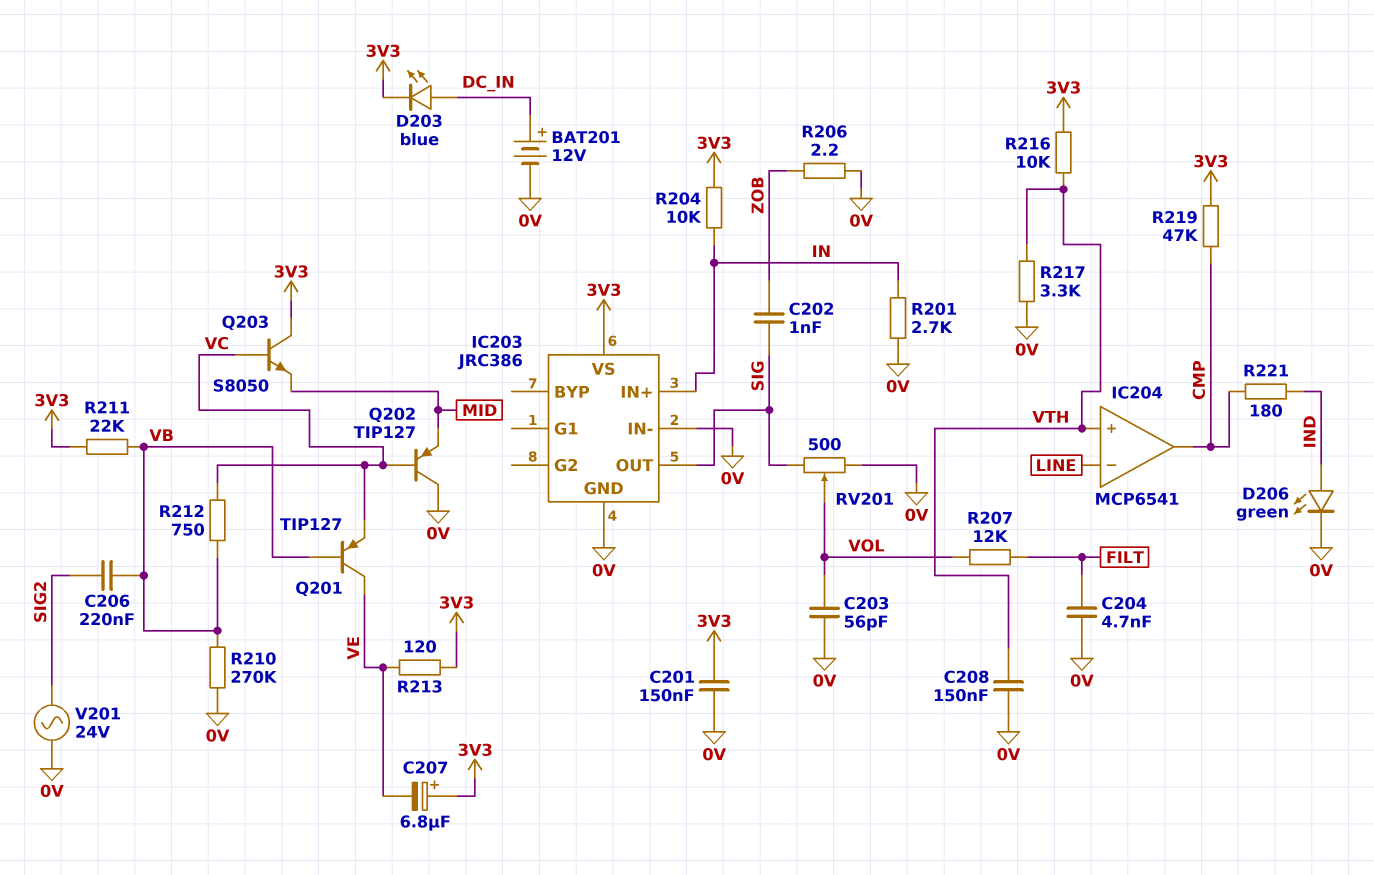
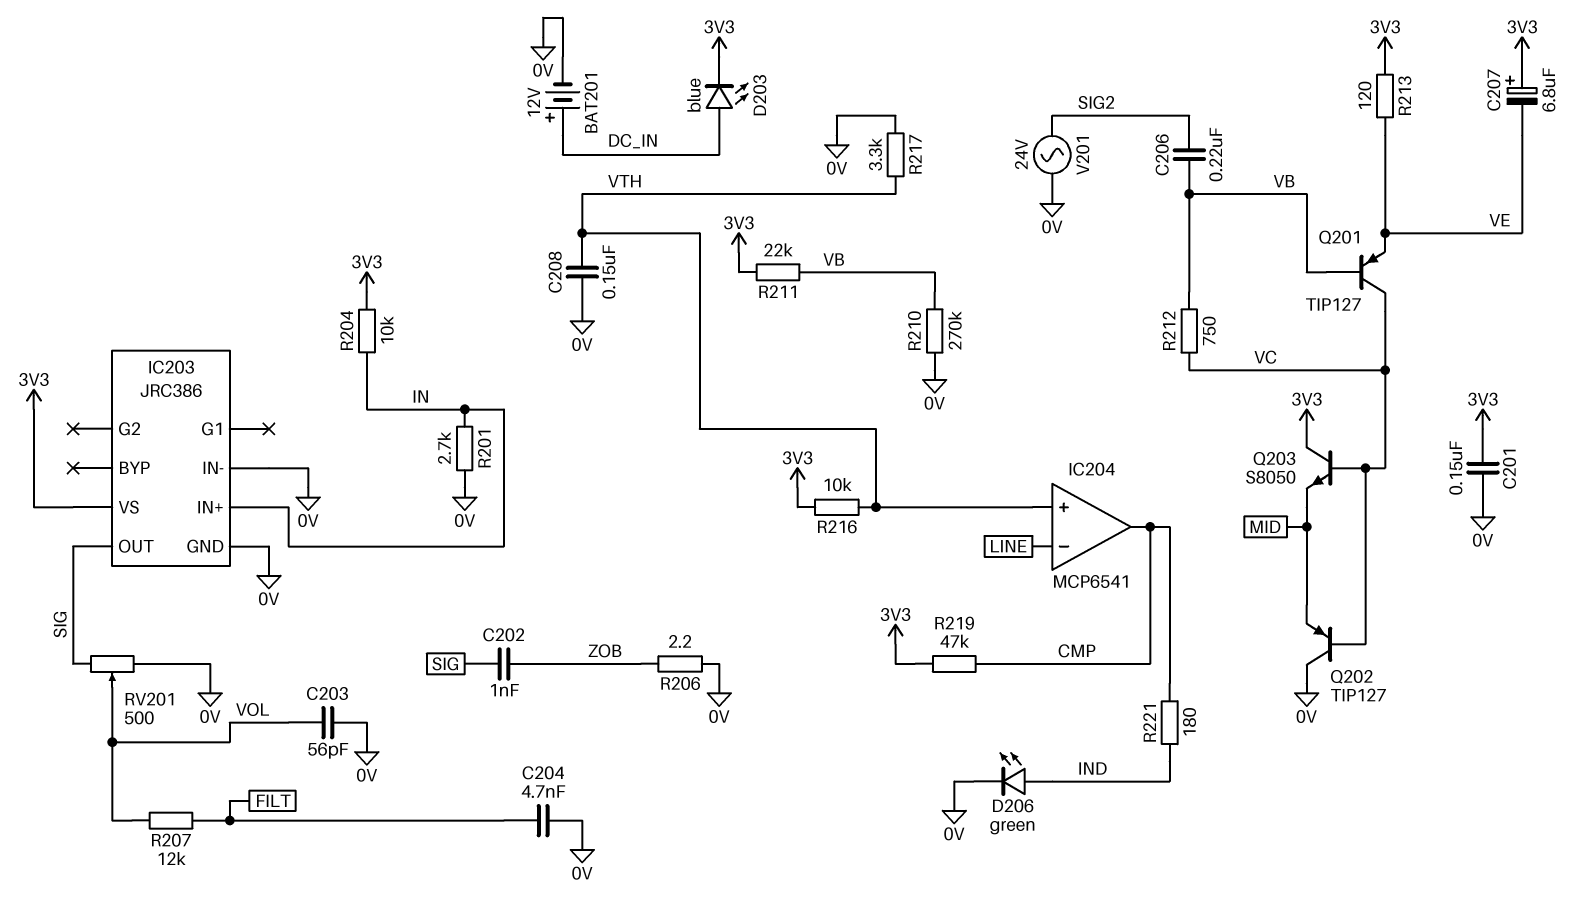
Q201: PNP TIP127 (B VB, C VE, E VC) -> PNP TIP127 (B VB, C VC, E VE)

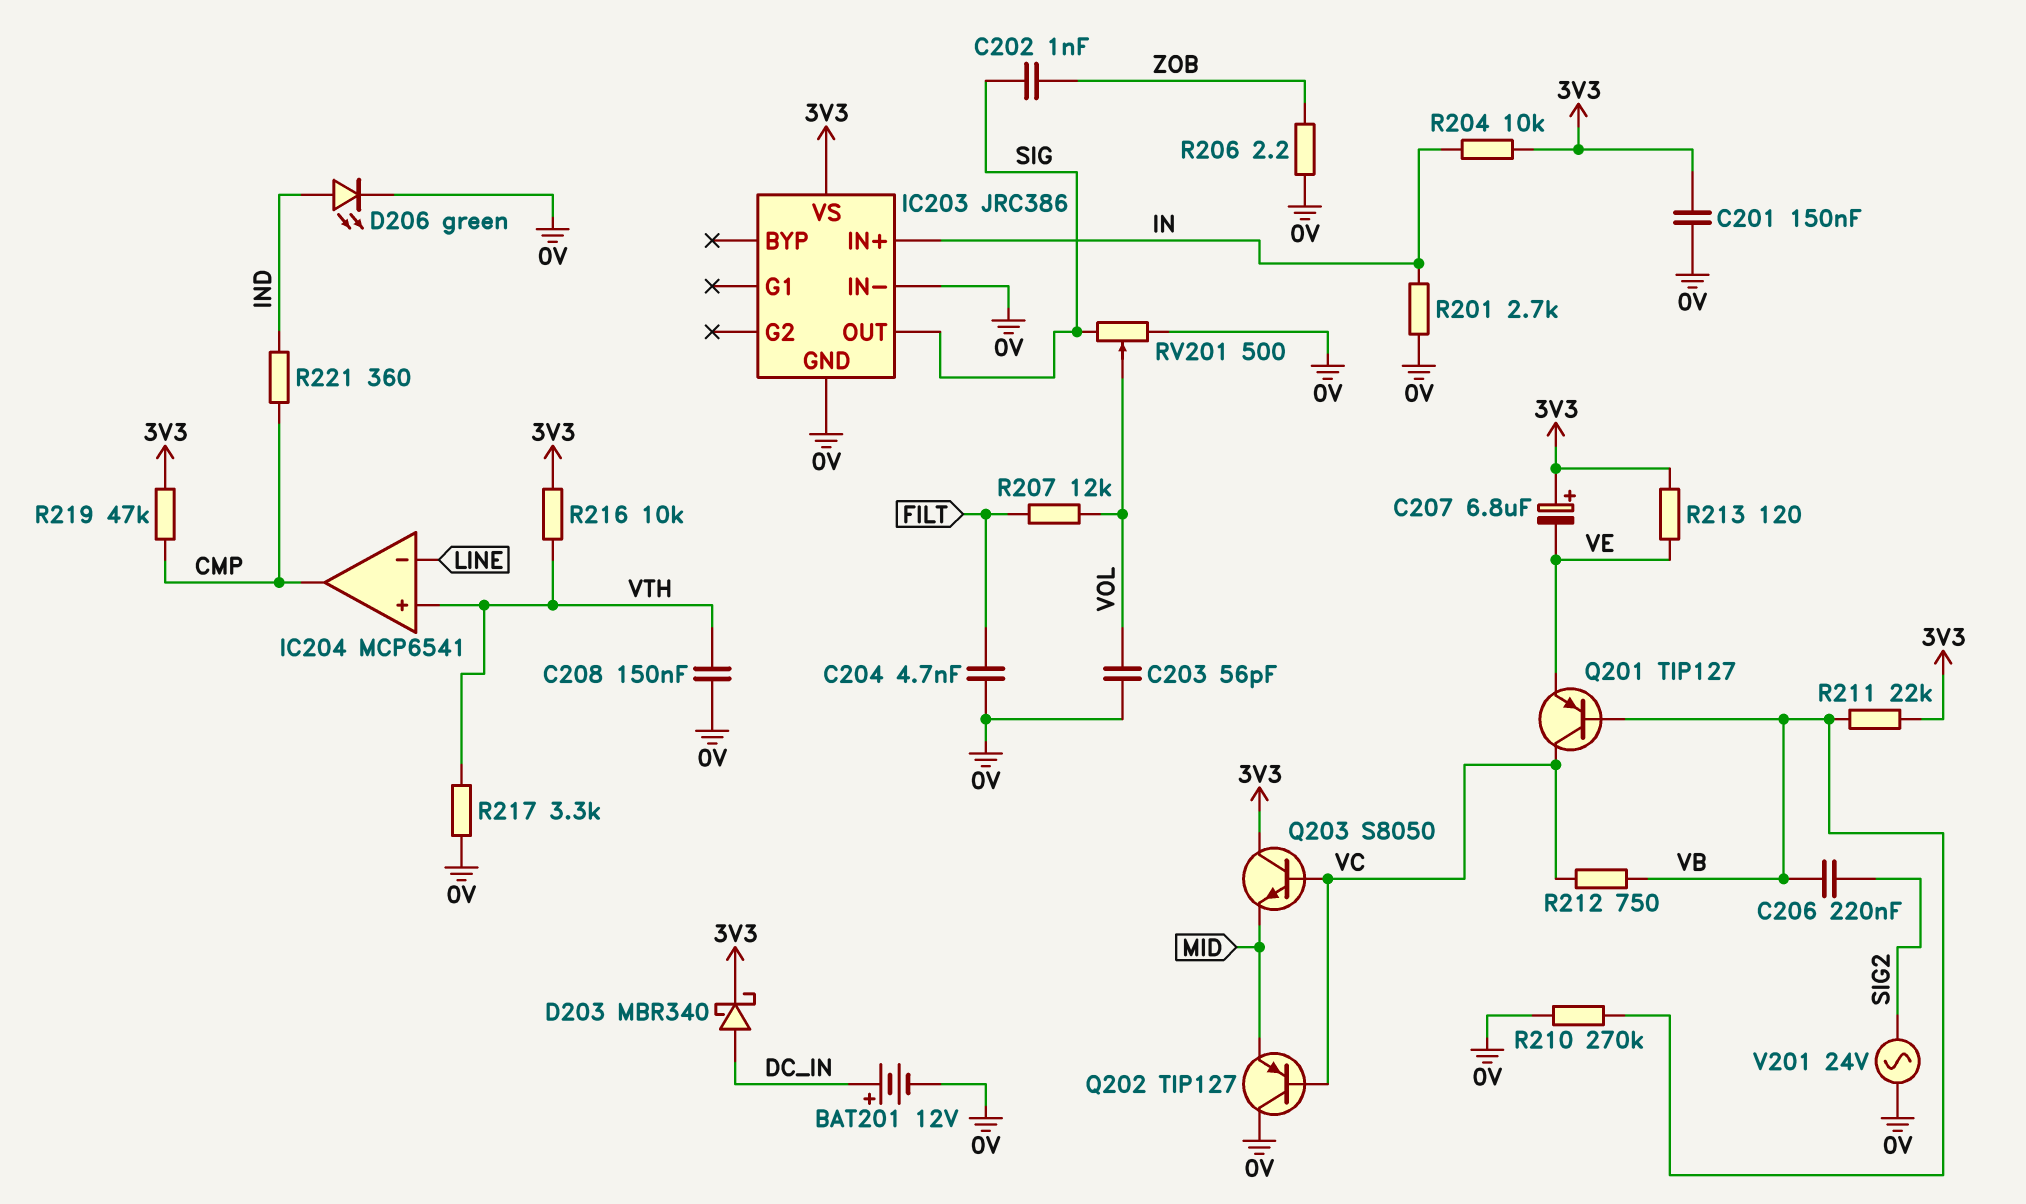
D203: LED blue (A DC_IN, K 3V3) -> schottky MBR340 (A DC_IN, K 3V3)
R221: 180 (CMP, IND) -> 360 (CMP, IND)

